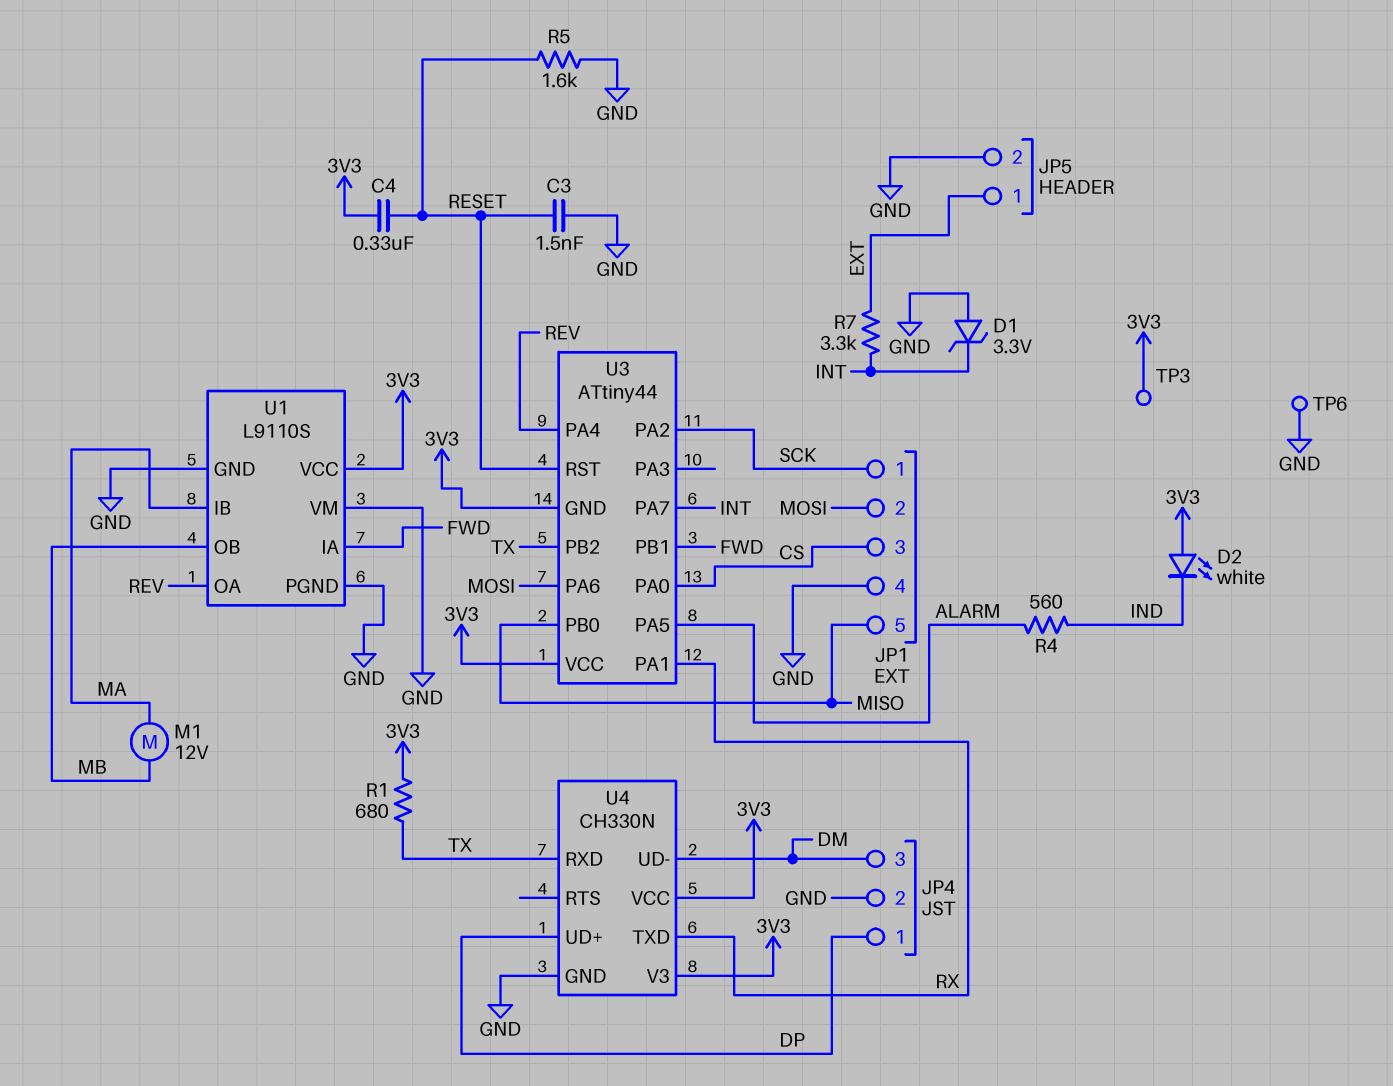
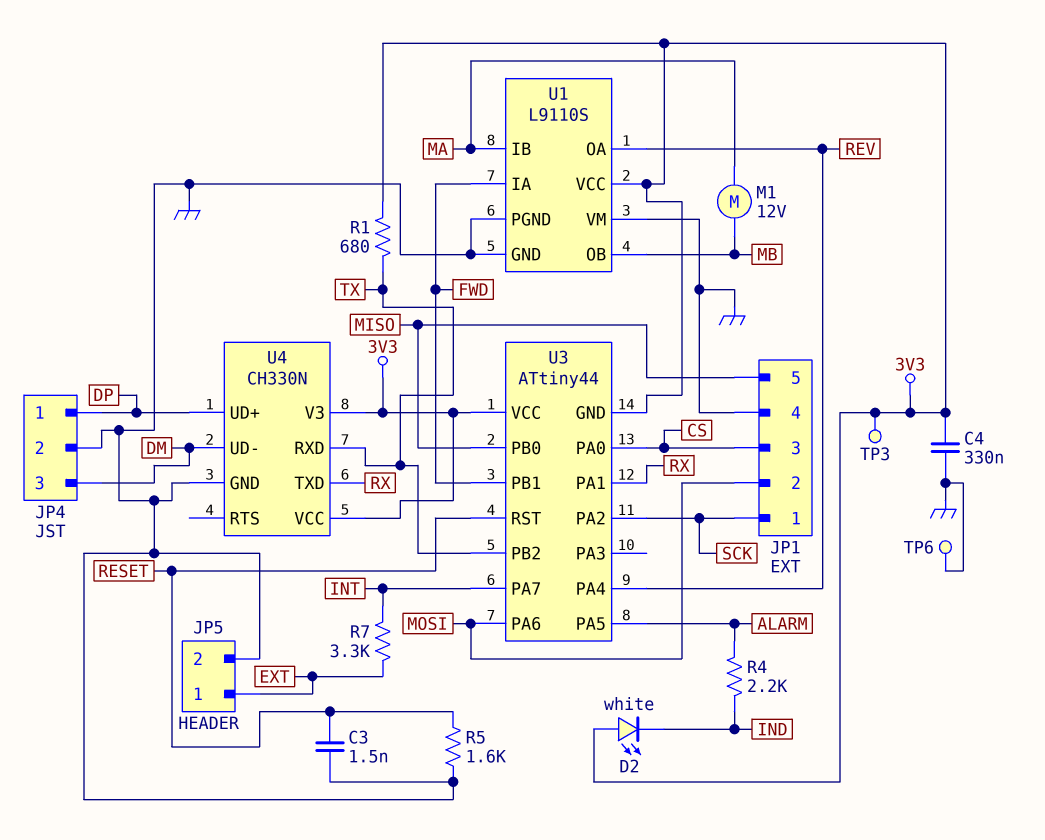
C4: 330nF (3V3, RESET) -> 330nF (3V3, GND)
D1: zener 3.3V (A GND, K INT) -> none
R4: 560 (ALARM, IND) -> 2.2k (ALARM, IND)

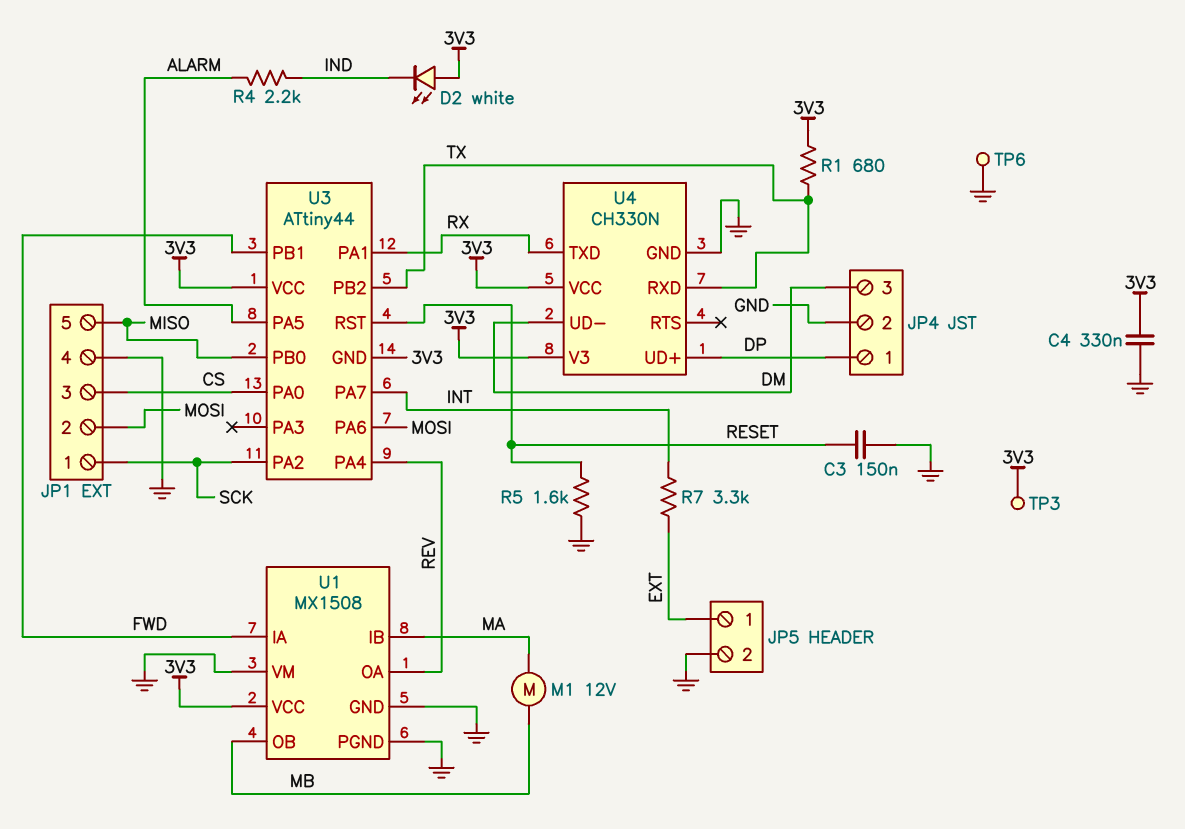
C3: 1.5nF (GND, RESET) -> 150nF (GND, RESET)
U1: L9110S -> MX1508

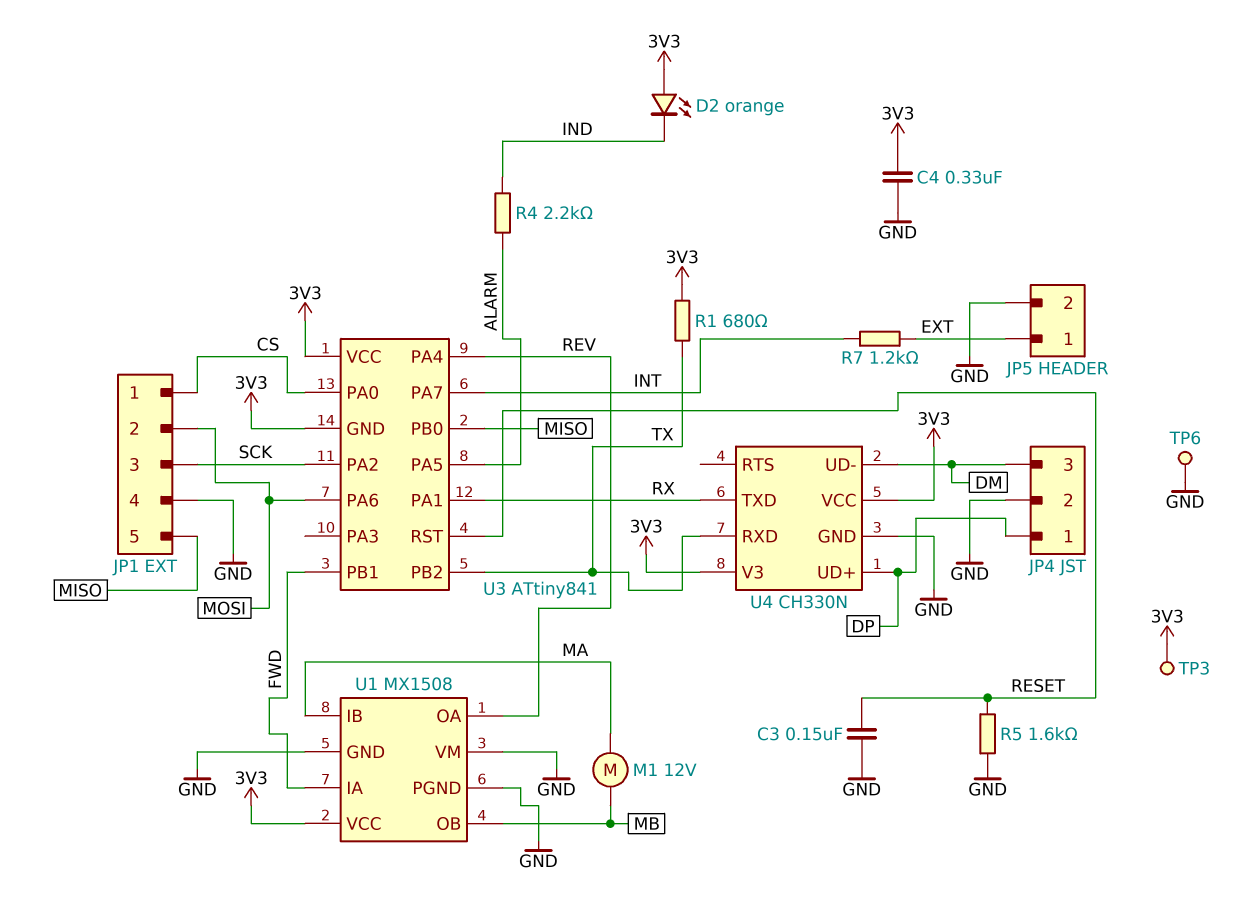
D2: LED white (A 3V3, K IND) -> LED orange (A 3V3, K IND)
JP1 pin 1: SCK -> CS
JP1 pin 3: CS -> SCK
R7: 3.3k (EXT, INT) -> 1.2k (EXT, INT)
U3: ATtiny44 -> ATtiny841

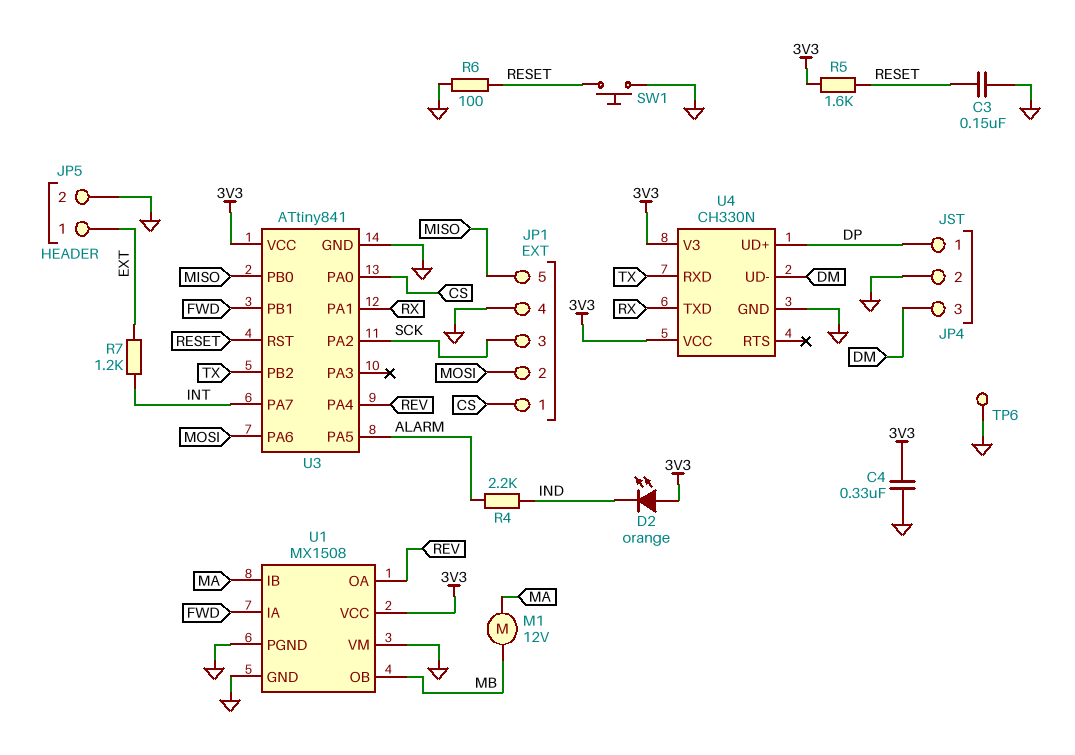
R1: 680 (3V3, TX) -> none
R5: 1.6k (GND, RESET) -> 1.6k (3V3, RESET)
R6: none -> 100 (GND, RESET)
SW1: none -> button (GND, RESET)
TP3: test point (3V3) -> none
U3 pin GND: 3V3 -> GND

